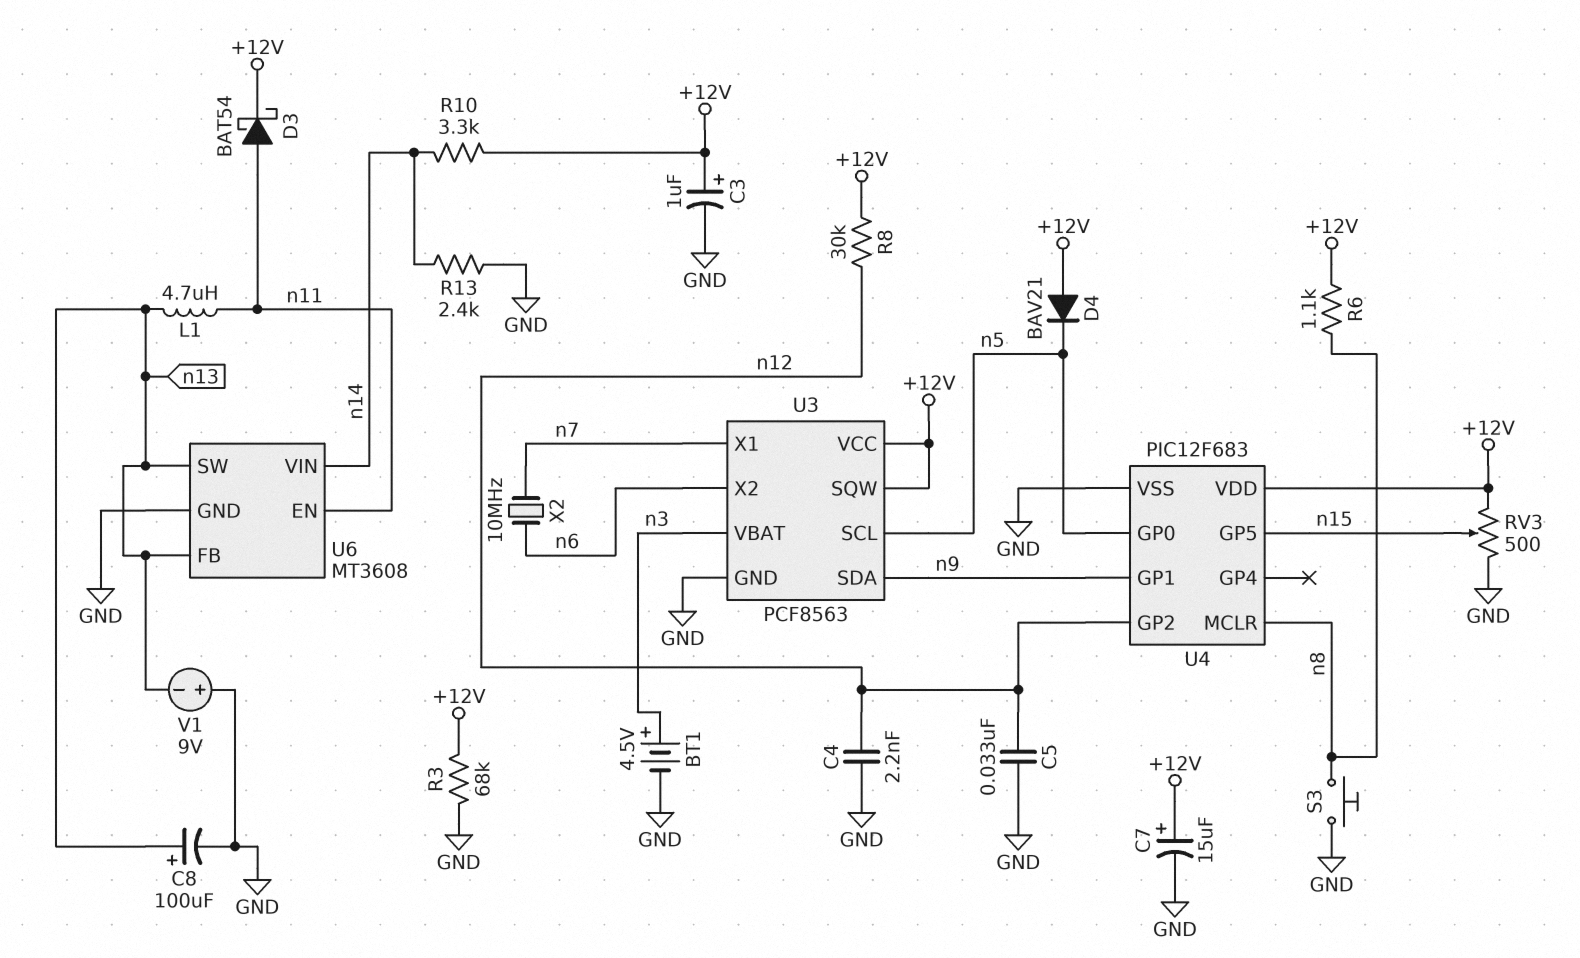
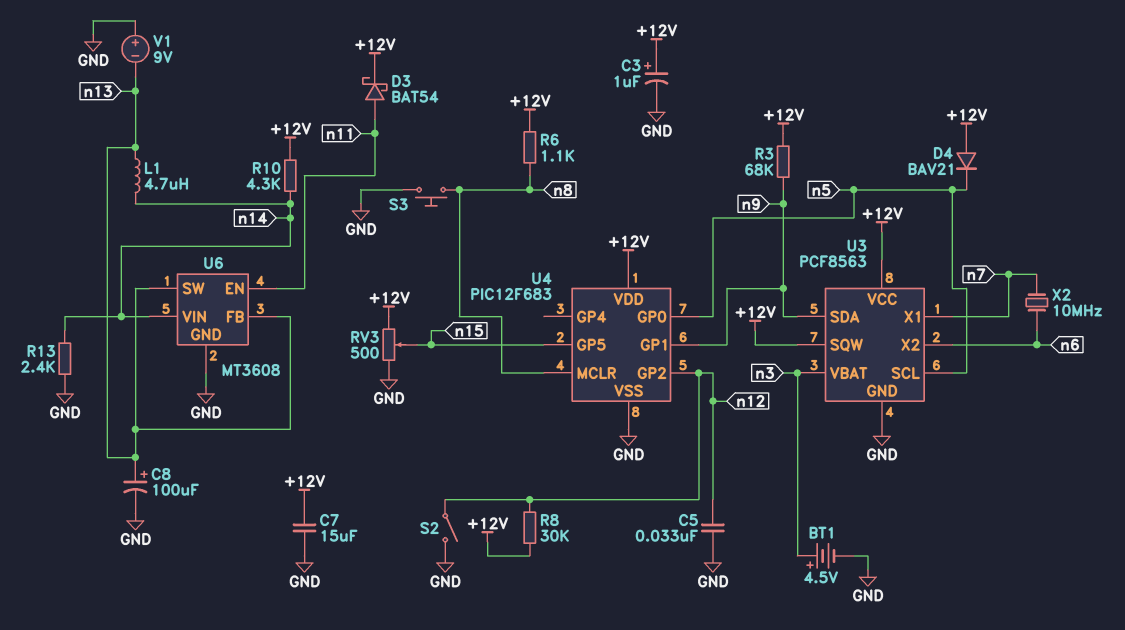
C4: 2.2nF (GND, n12) -> none
C7: 15uF (plus +12V, minus GND) -> 15uF (+12V, GND)
L1: 4.7uH (n11, n13) -> 4.7uH (n13, n14)
R3: 68k (+12V, GND) -> 68k (+12V, n9)
R10: 3.3k (+12V, n14) -> 4.3k (+12V, n14)
S2: none -> switch (GND, n12)

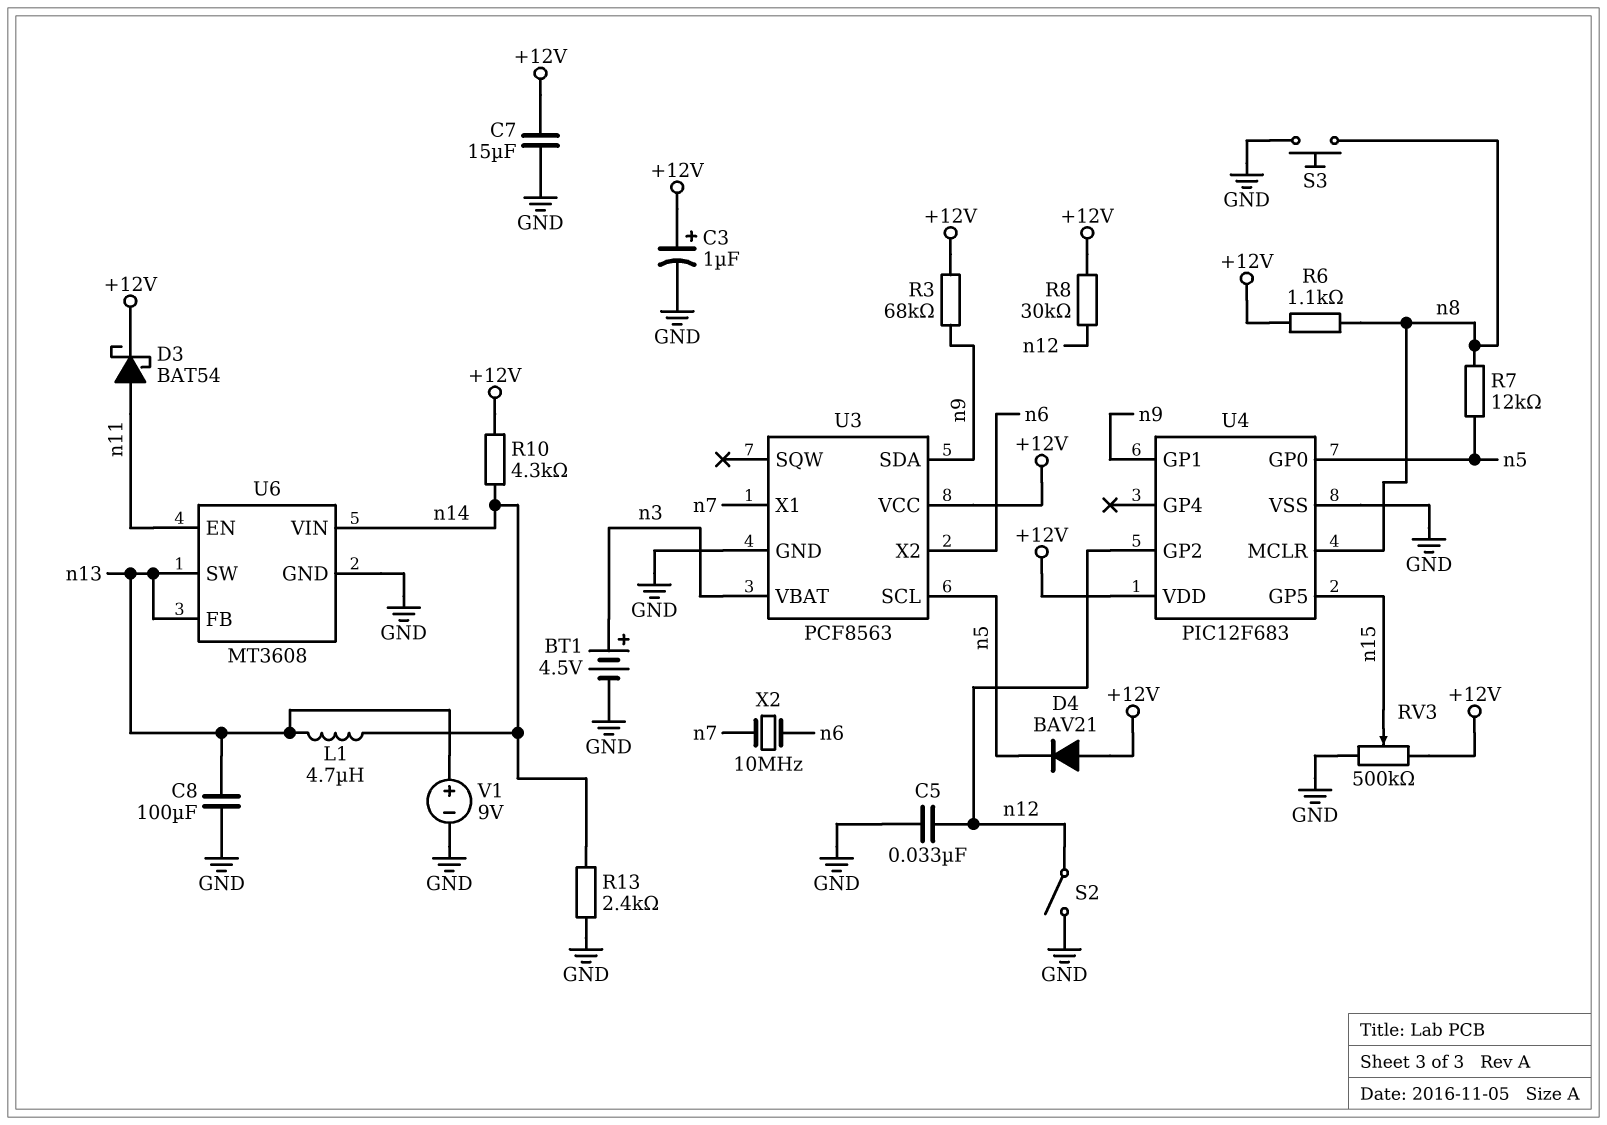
C8: 100uF (plus n13, minus GND) -> 100uF (GND, n13)
R7: none -> 12k (n5, n8)
RV3: 500 (+12V, GND, wiper n15) -> 500k (+12V, GND, wiper n15)
U3 pin SQW: +12V -> none
V1: 9V (plus GND, minus n13) -> 9V (plus n13, minus GND)

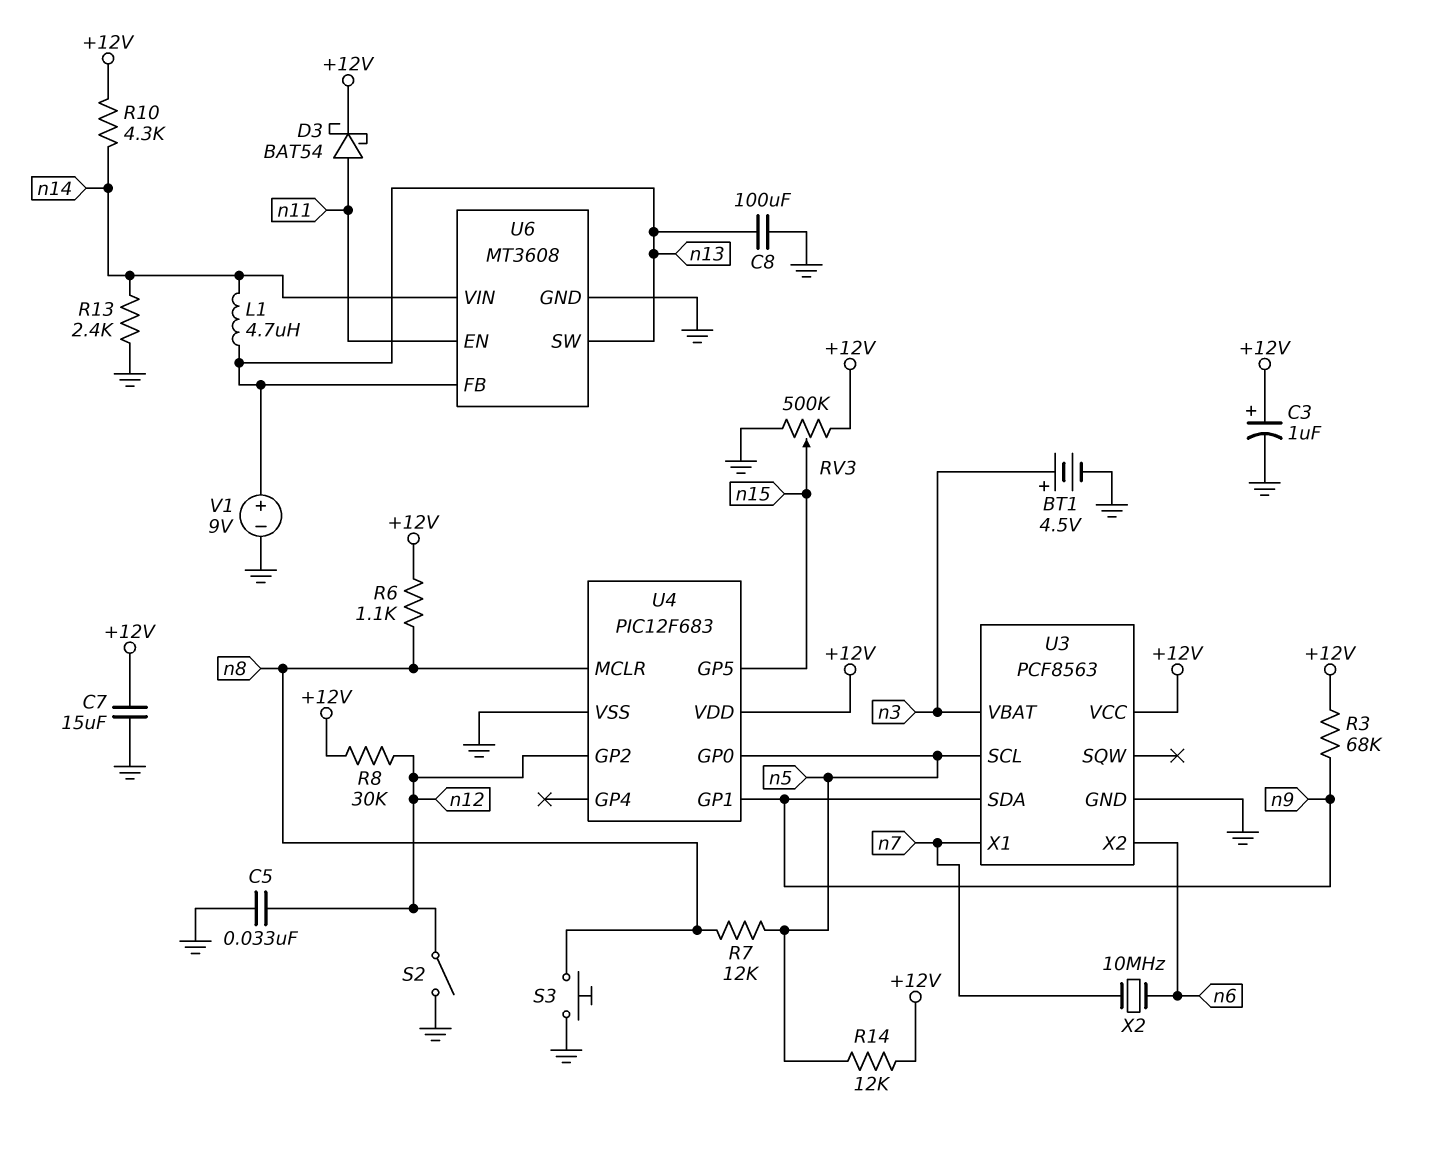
D4: diode BAV21 (A +12V, K n5) -> none
R14: none -> 12k (+12V, n5)

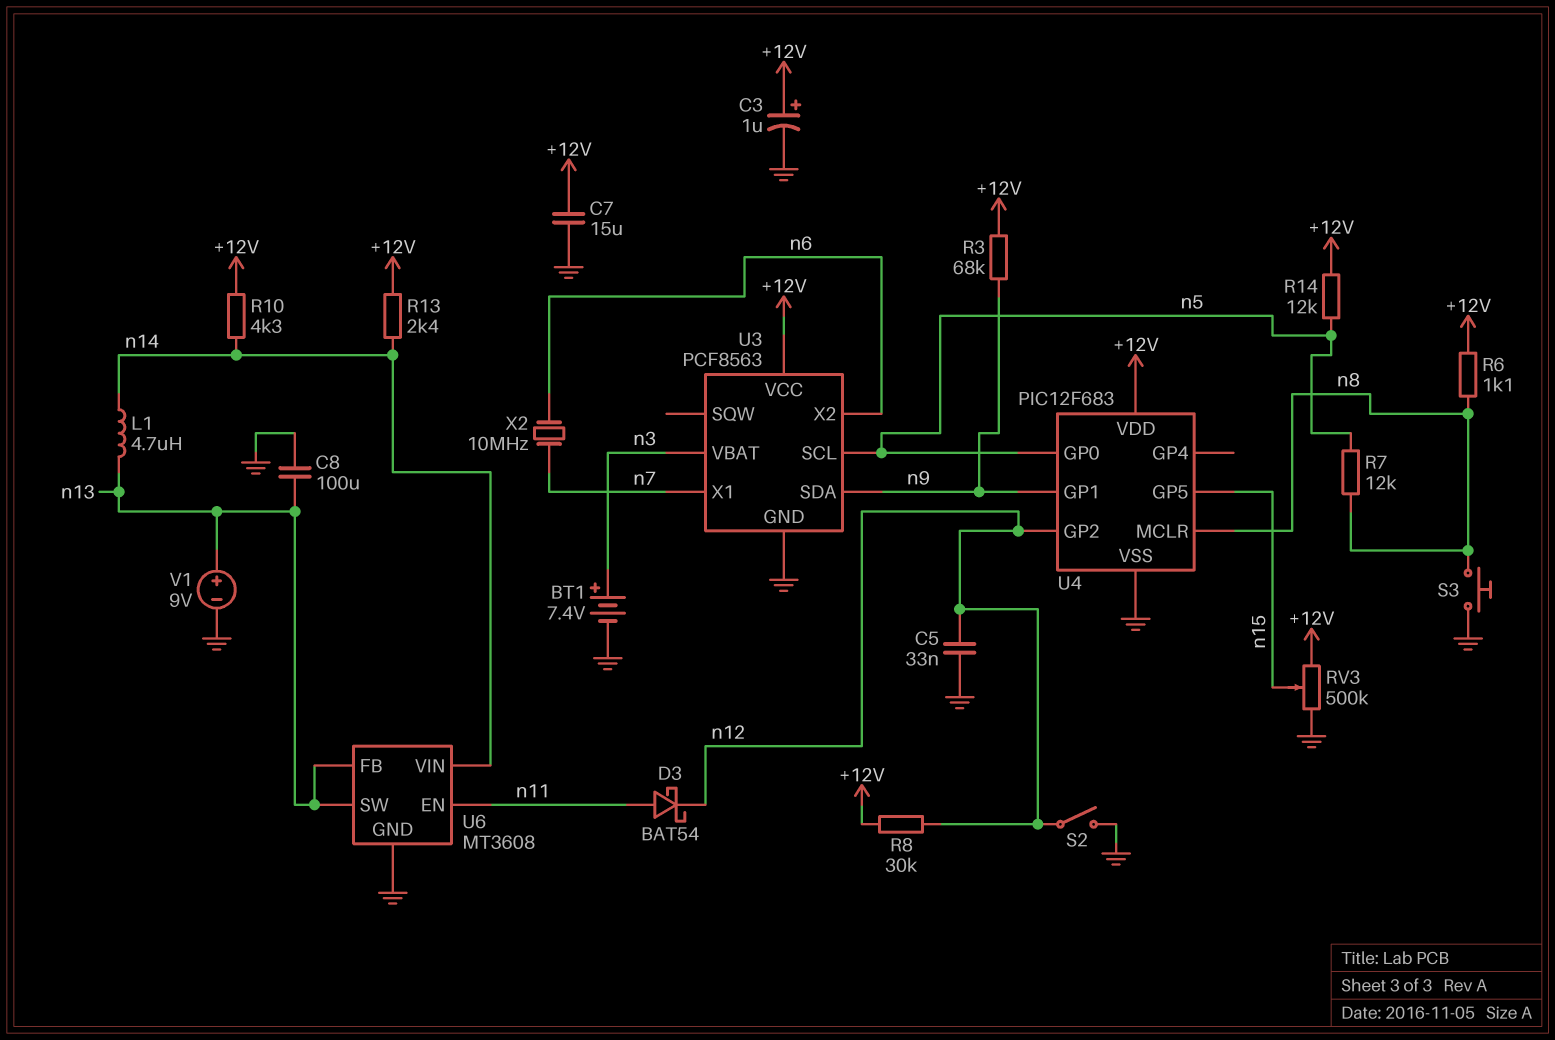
BT1: 4.5V (plus n3, minus GND) -> 7.4V (plus n3, minus GND)
D3: schottky BAT54 (A n11, K +12V) -> schottky BAT54 (A n11, K n12)
R13: 2.4k (GND, n14) -> 2.4k (+12V, n14)

